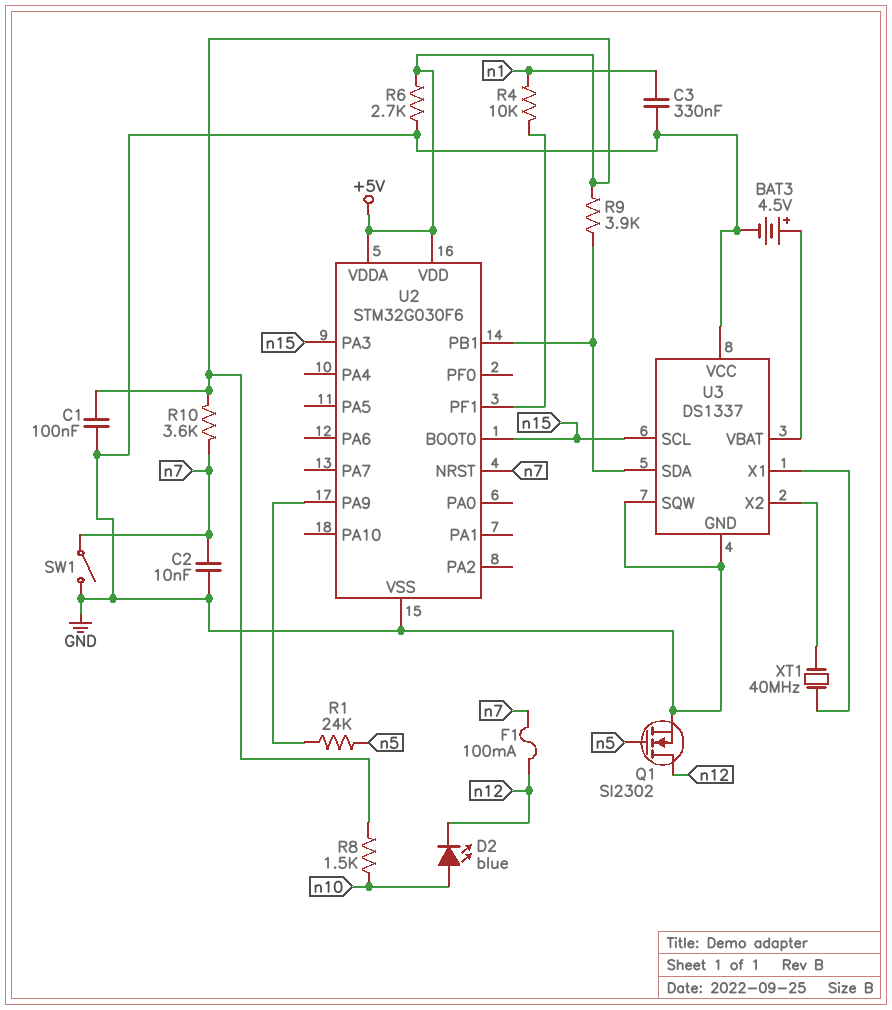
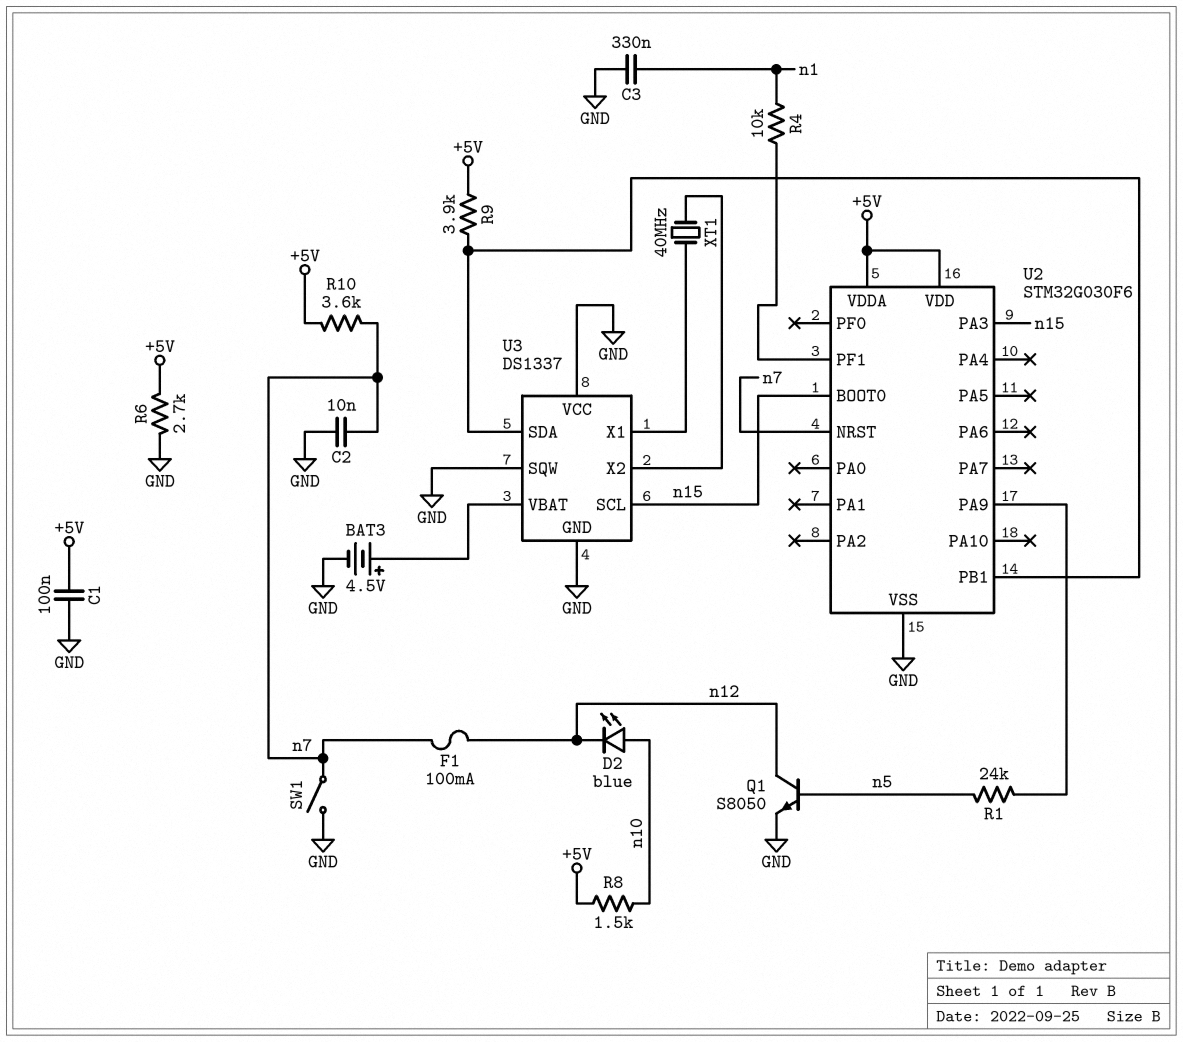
Q1: NMOS SI2302 (G n5, D n12, S GND) -> NPN S8050 (B n5, C n12, E GND)

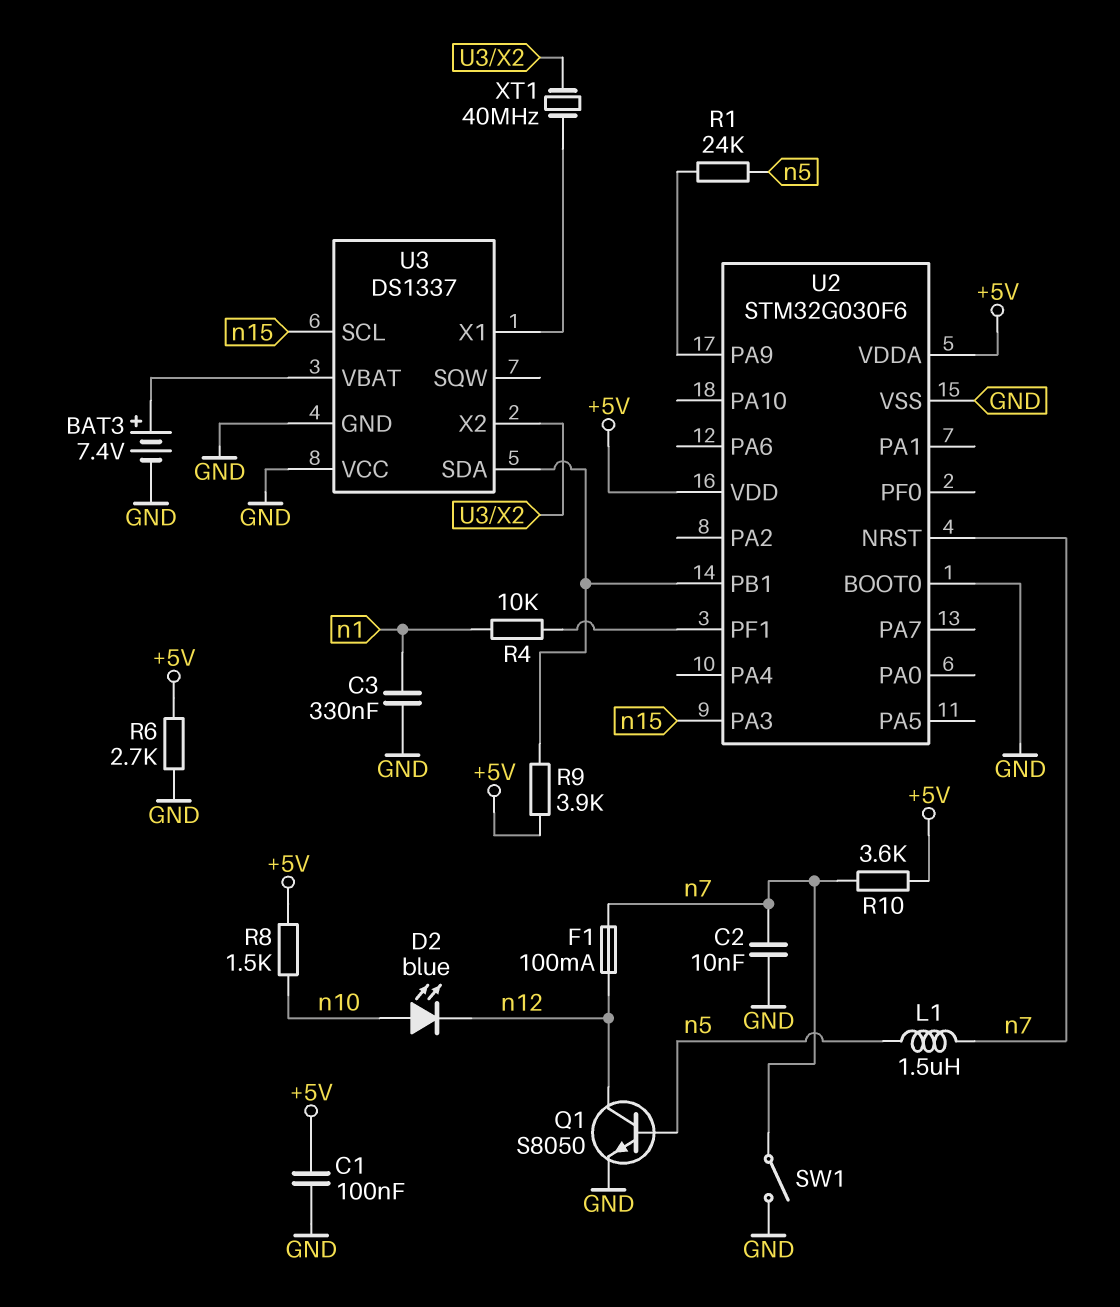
BAT3: 4.5V (plus U3/VBAT, minus GND) -> 7.4V (plus U3/VBAT, minus GND)
L1: none -> 1.5uH (n5, n7)
U2 pin BOOT0: n15 -> GND
U3 pin SQW: GND -> none

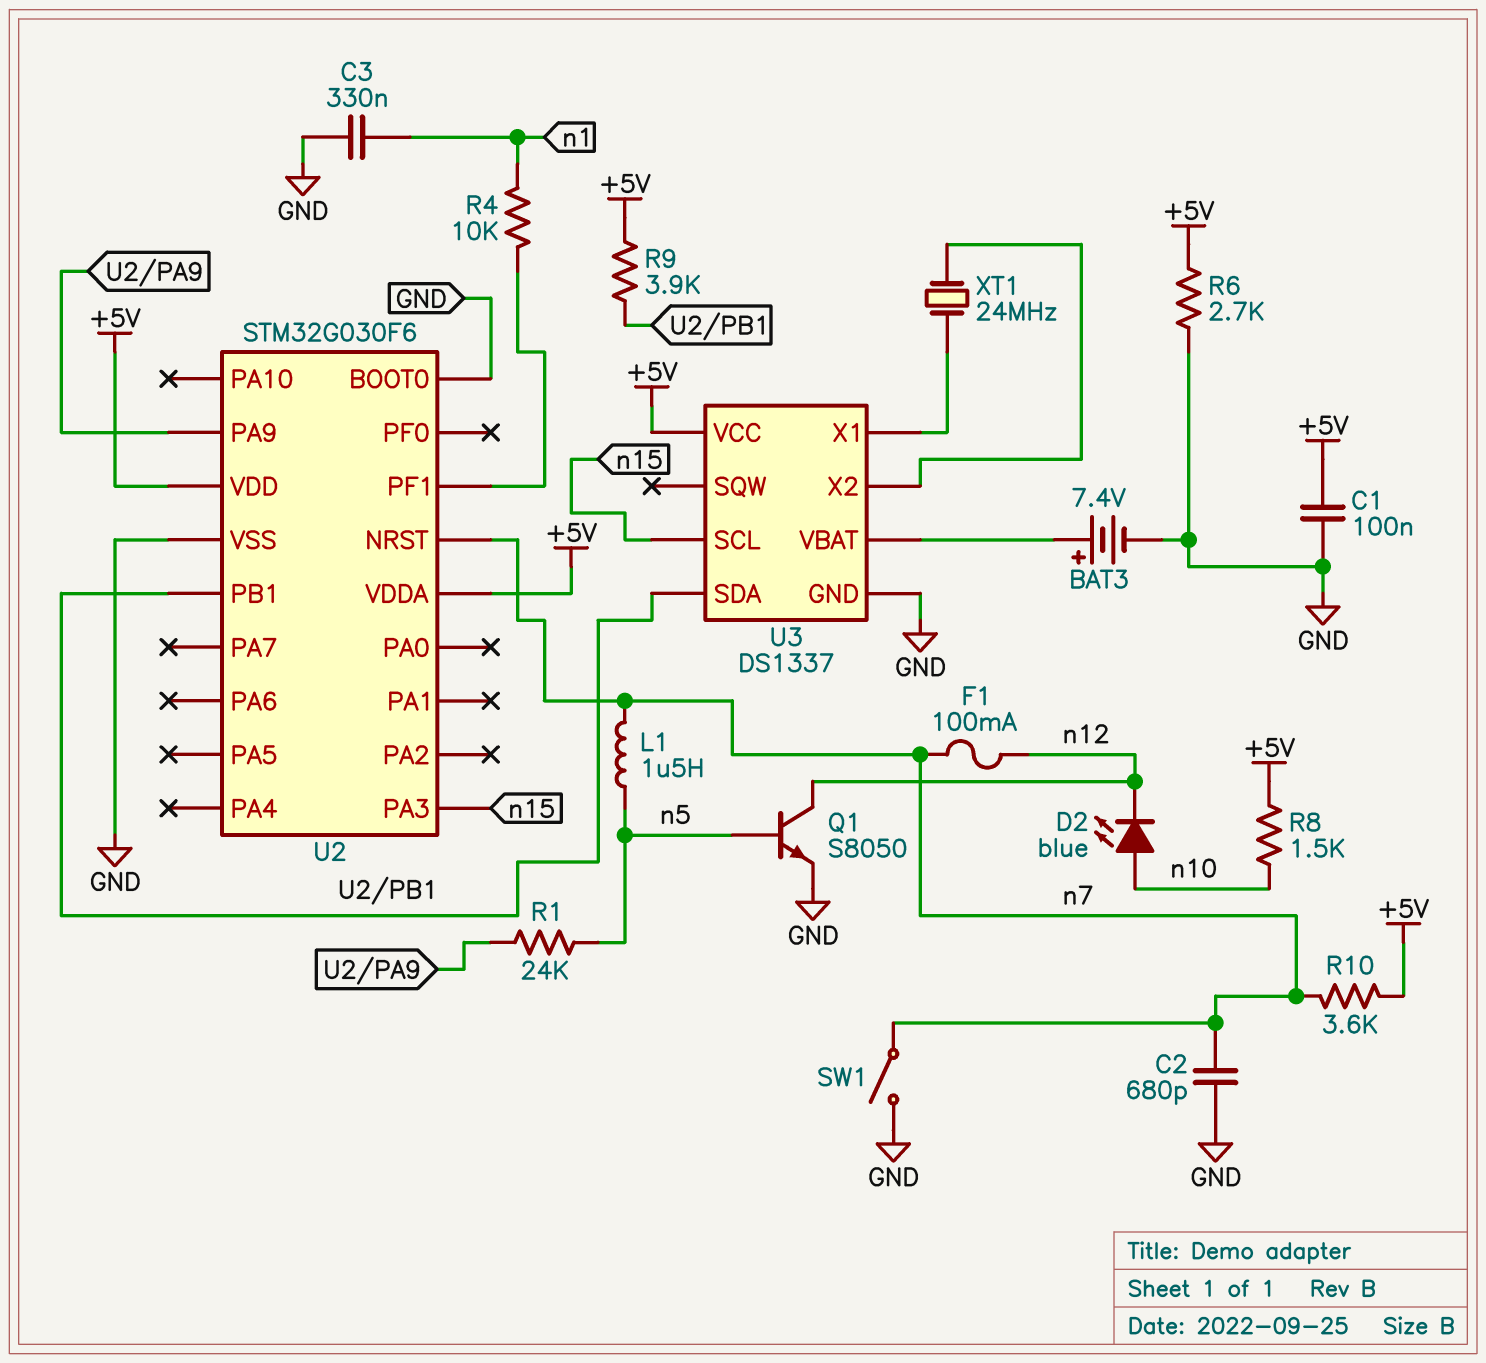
C2: 10nF (GND, n7) -> 680pF (GND, n7)
U3 pin VCC: GND -> +5V
XT1: 40MHz (U3/X1, U3/X2) -> 24MHz (U3/X1, U3/X2)

